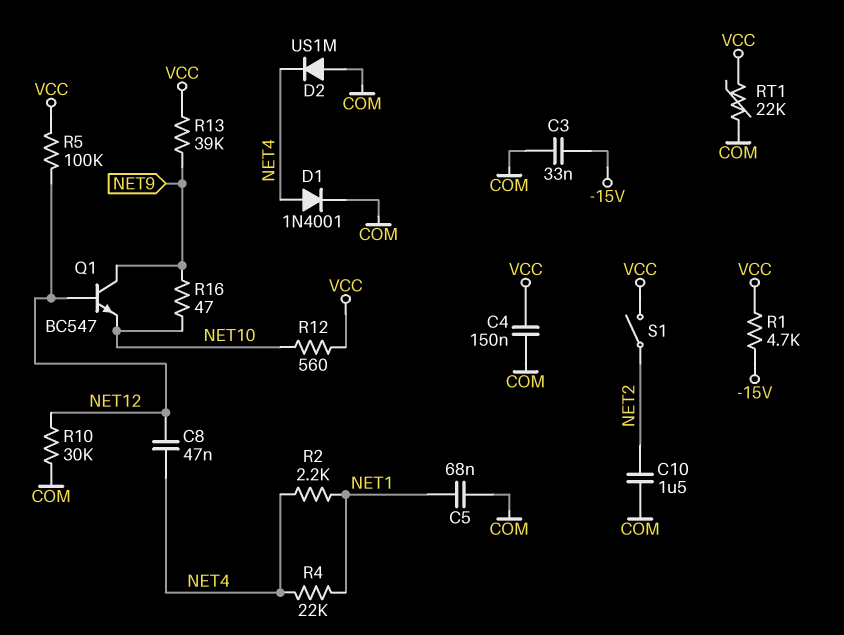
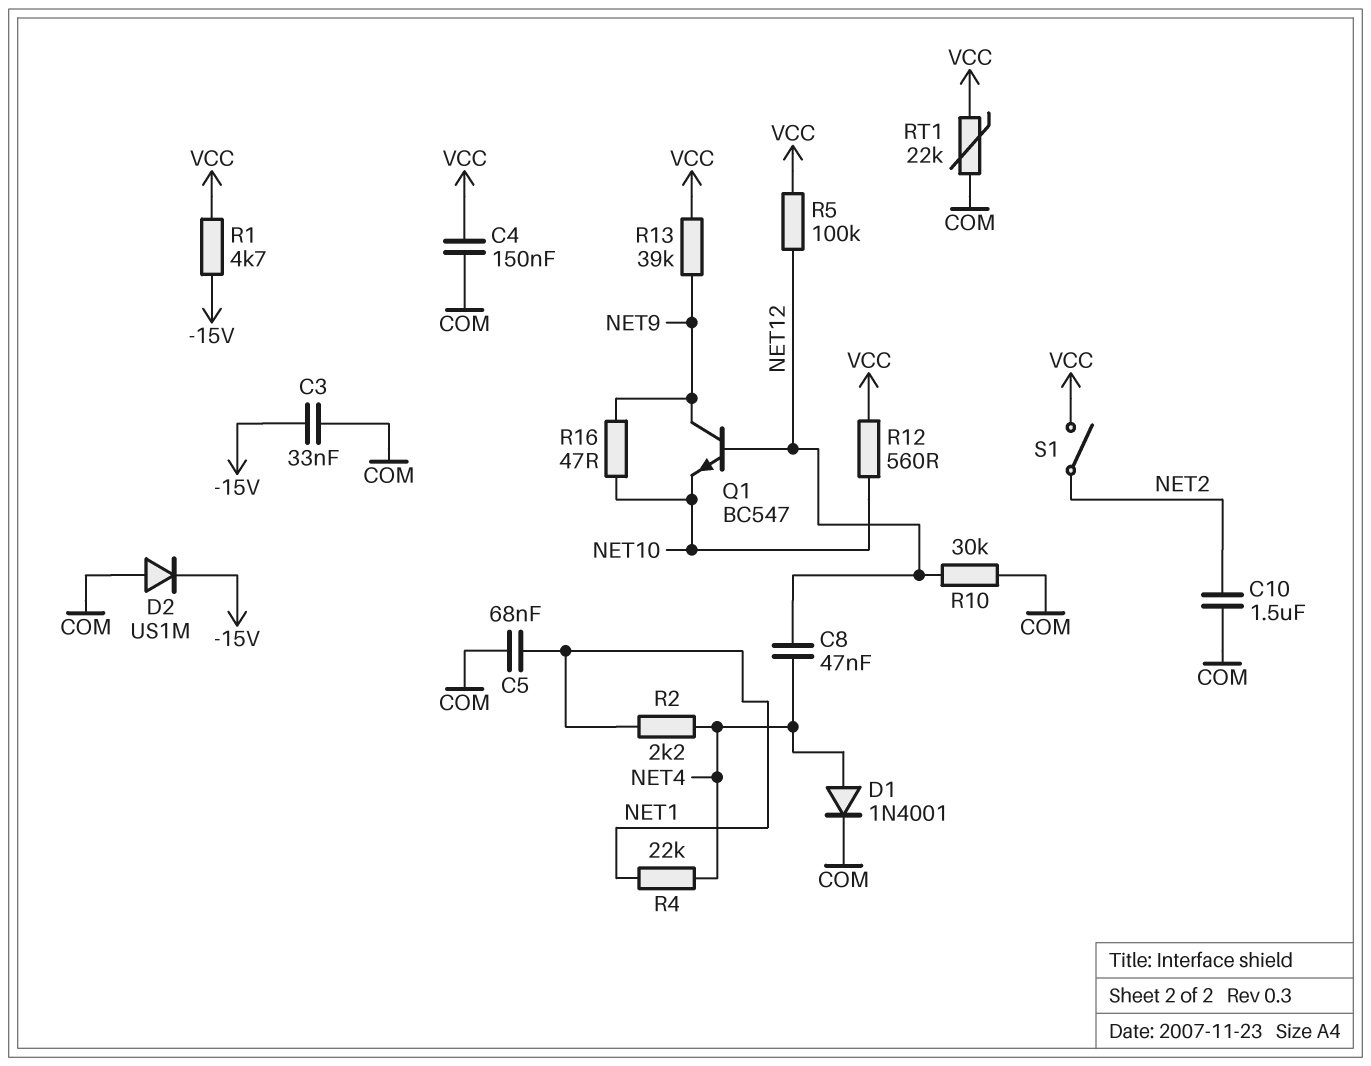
D2: diode US1M (A COM, K NET4) -> diode US1M (A COM, K -15V)

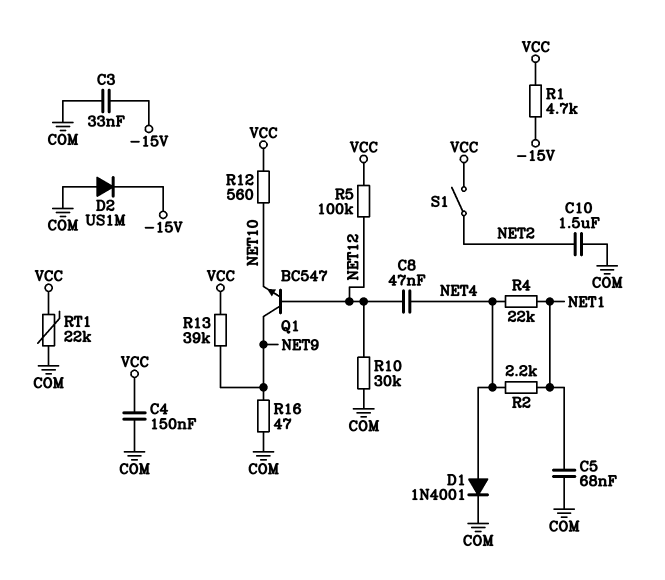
R16: 47 (NET9, NET10) -> 47 (COM, NET9)

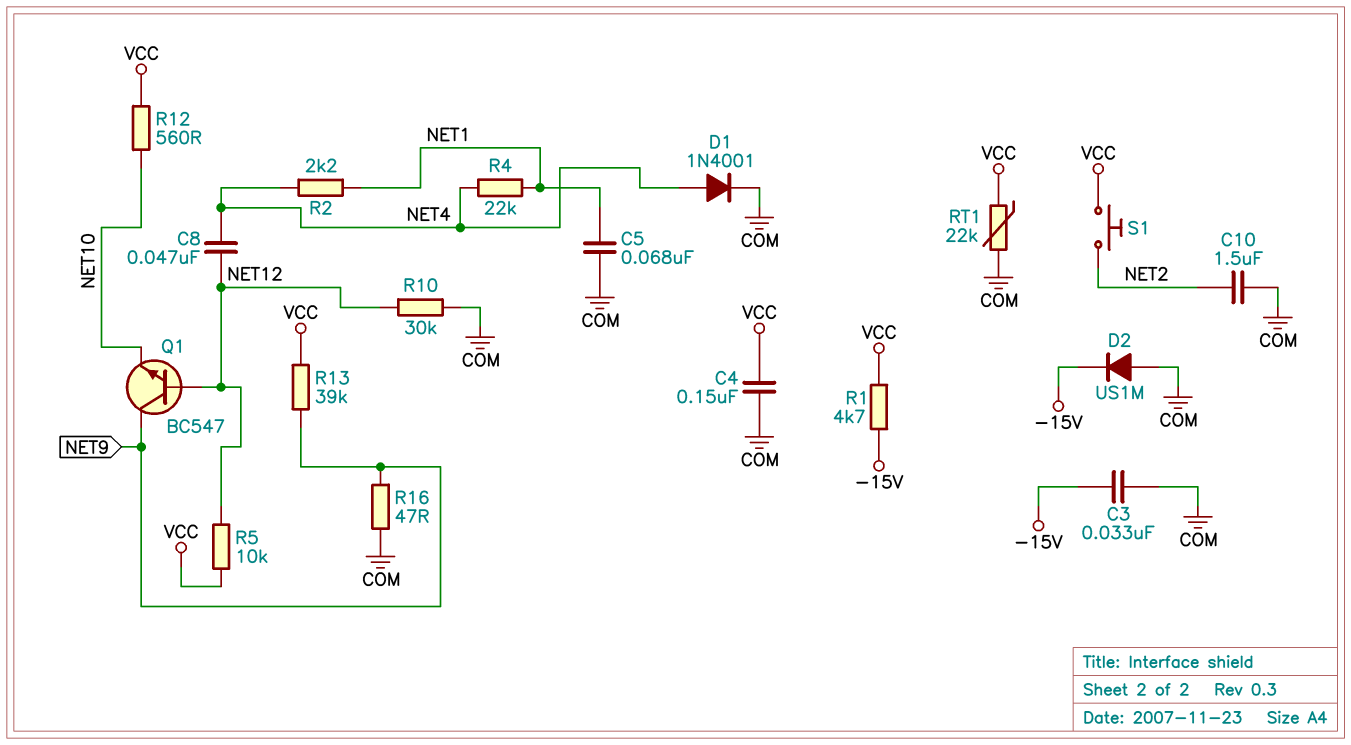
R5: 100k (NET12, VCC) -> 10k (NET12, VCC)
S1: switch (NET2, VCC) -> button (NET2, VCC)

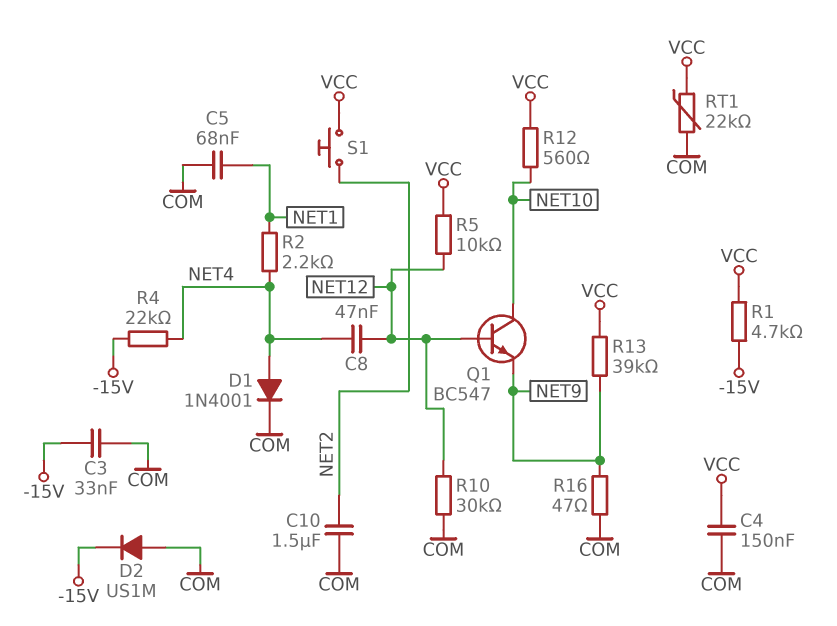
Q1: NPN BC547 (B NET12, C NET9, E NET10) -> NPN BC547 (B NET12, C NET10, E NET9)
R4: 22k (NET1, NET4) -> 22k (-15V, NET4)

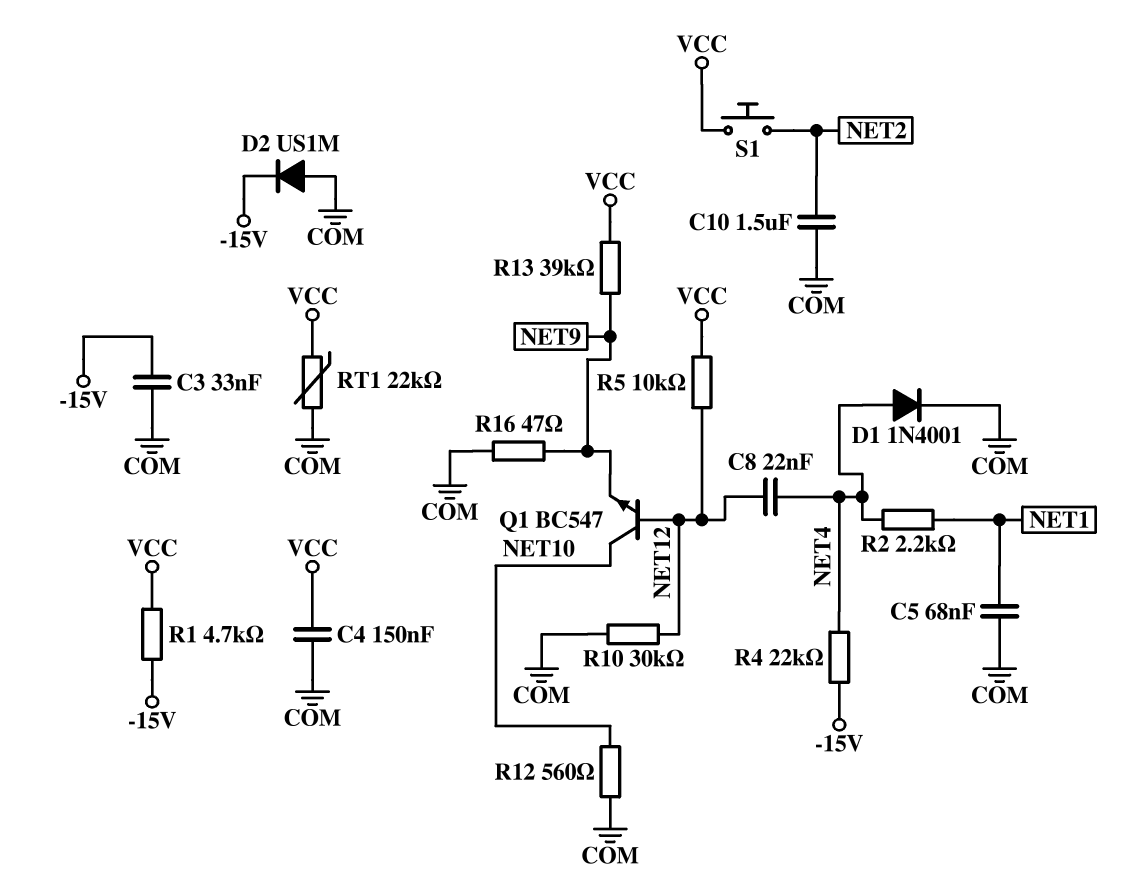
C8: 47nF (NET4, NET12) -> 22nF (NET4, NET12)
R12: 560 (NET10, VCC) -> 560 (COM, NET10)

